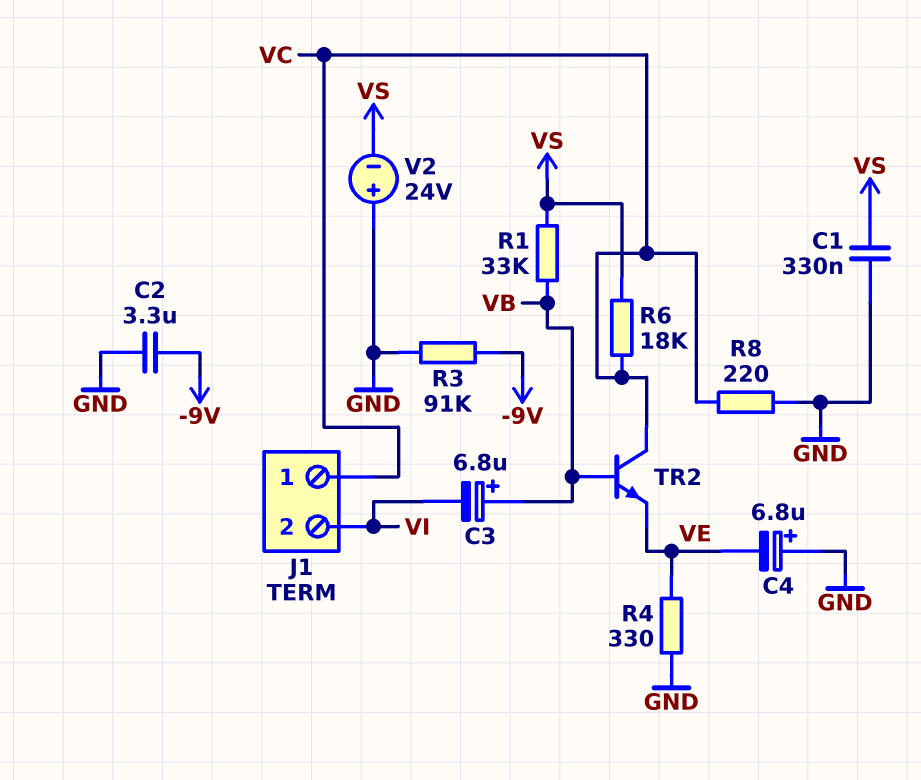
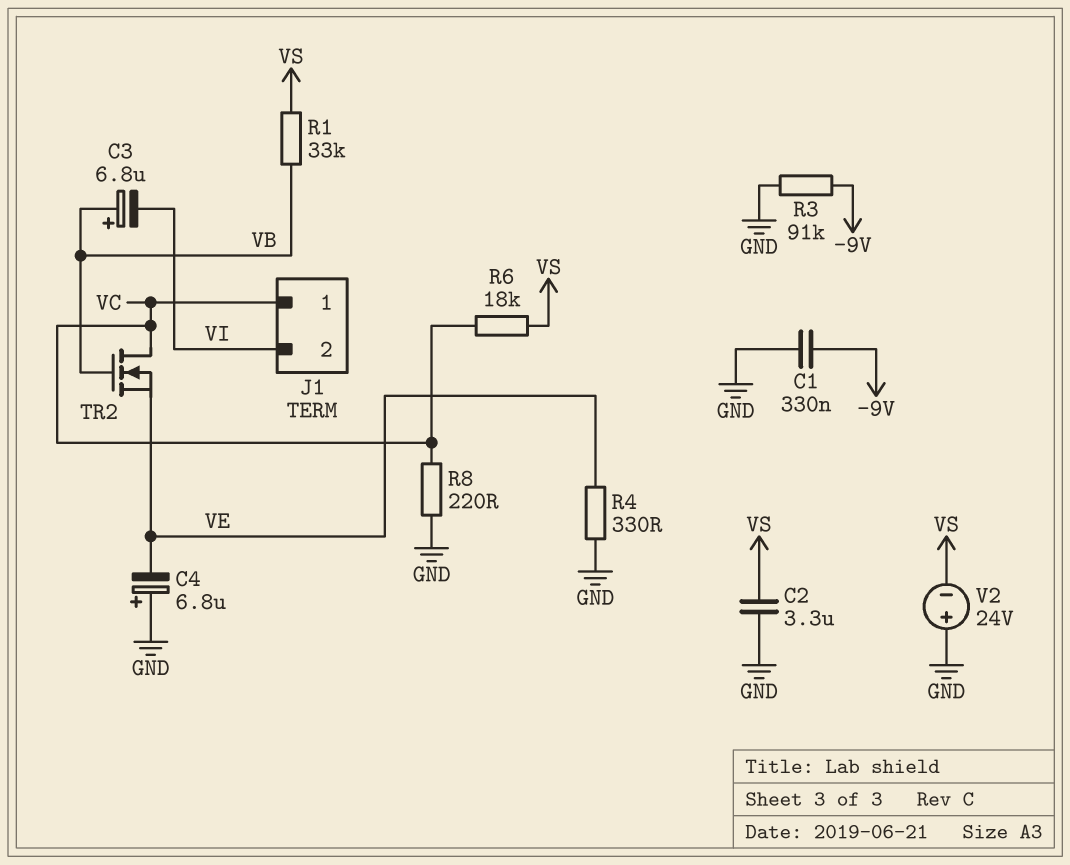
C1: 330nF (GND, VS) -> 330nF (-9V, GND)
C2: 3.3uF (-9V, GND) -> 3.3uF (GND, VS)
TR2: NPN (B VB, C VC, E VE) -> NMOS (G VB, D VC, S VE)

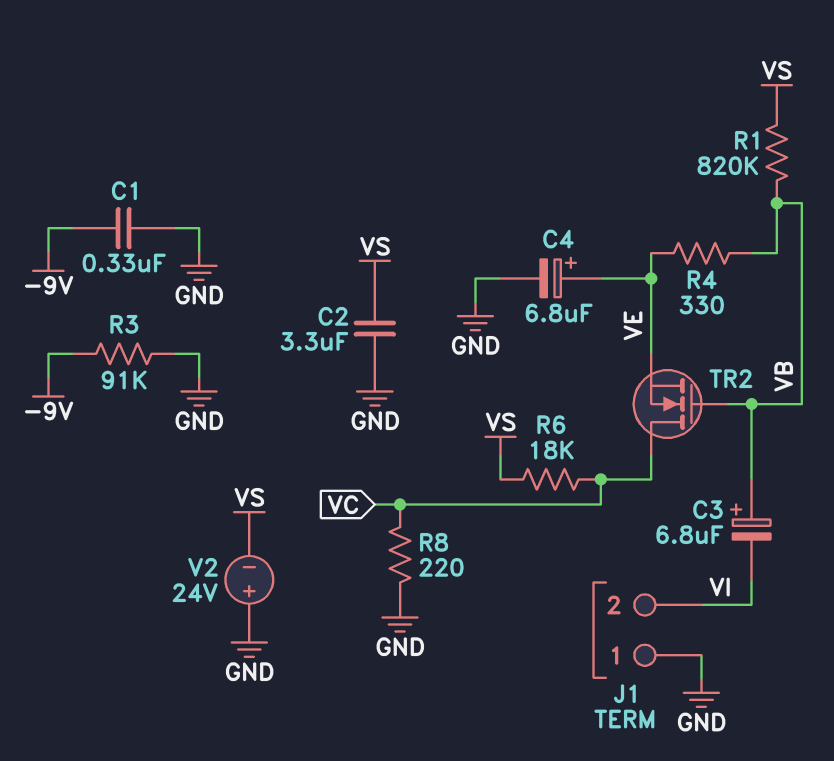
C4: 6.8uF (plus GND, minus VE) -> 6.8uF (plus VE, minus GND)
J1 pin 1: VC -> GND
R1: 33k (VB, VS) -> 820k (VB, VS)
R4: 330 (GND, VE) -> 330 (VB, VE)

